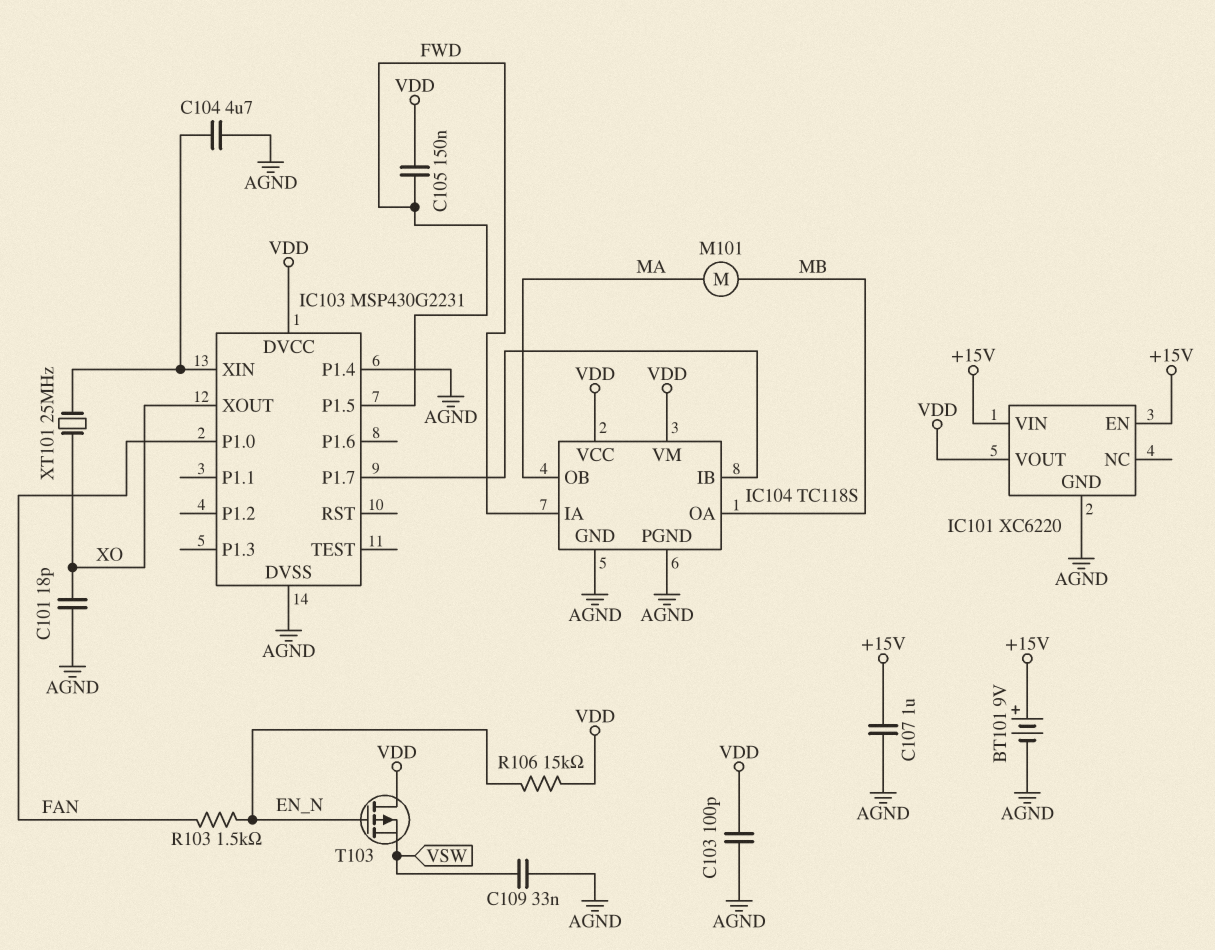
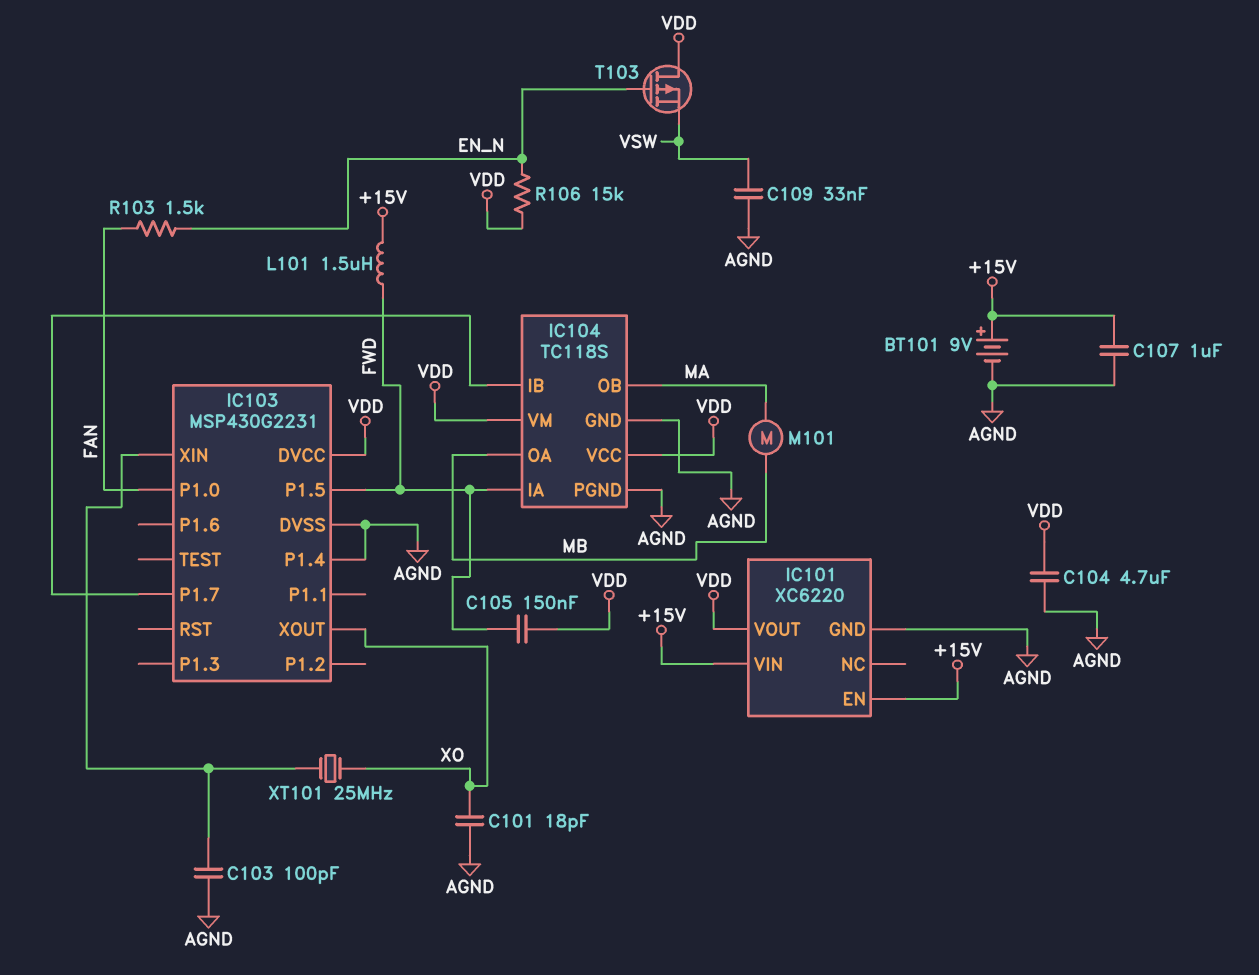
C103: 100pF (AGND, VDD) -> 100pF (AGND, IC103/XIN)
C104: 4.7uF (AGND, IC103/XIN) -> 4.7uF (AGND, VDD)
L101: none -> 1.5uH (+15V, FWD)

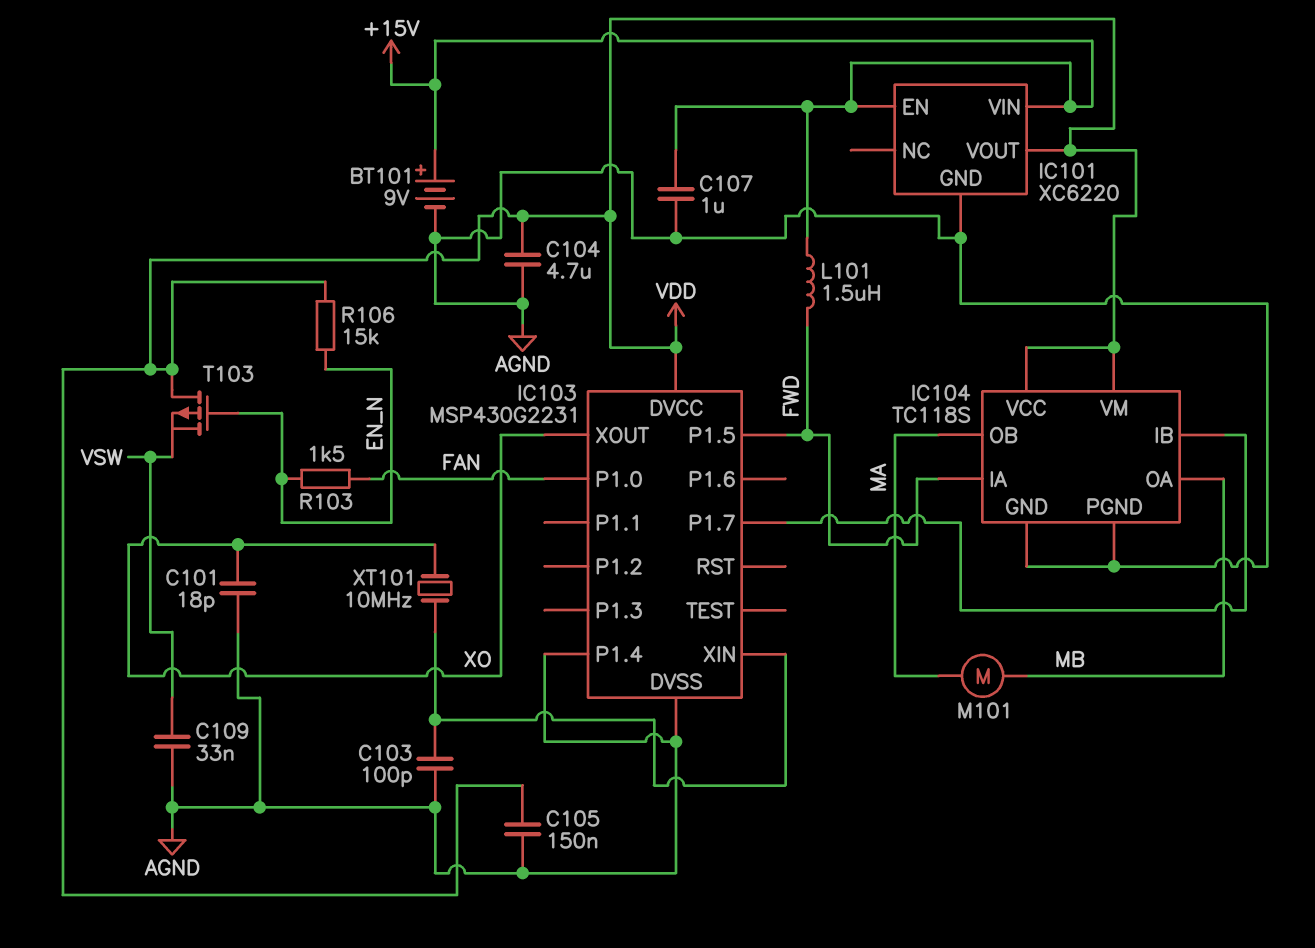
C105: 150nF (FWD, VDD) -> 150nF (AGND, VDD)
XT101: 25MHz (IC103/XIN, XO) -> 10MHz (IC103/XIN, XO)

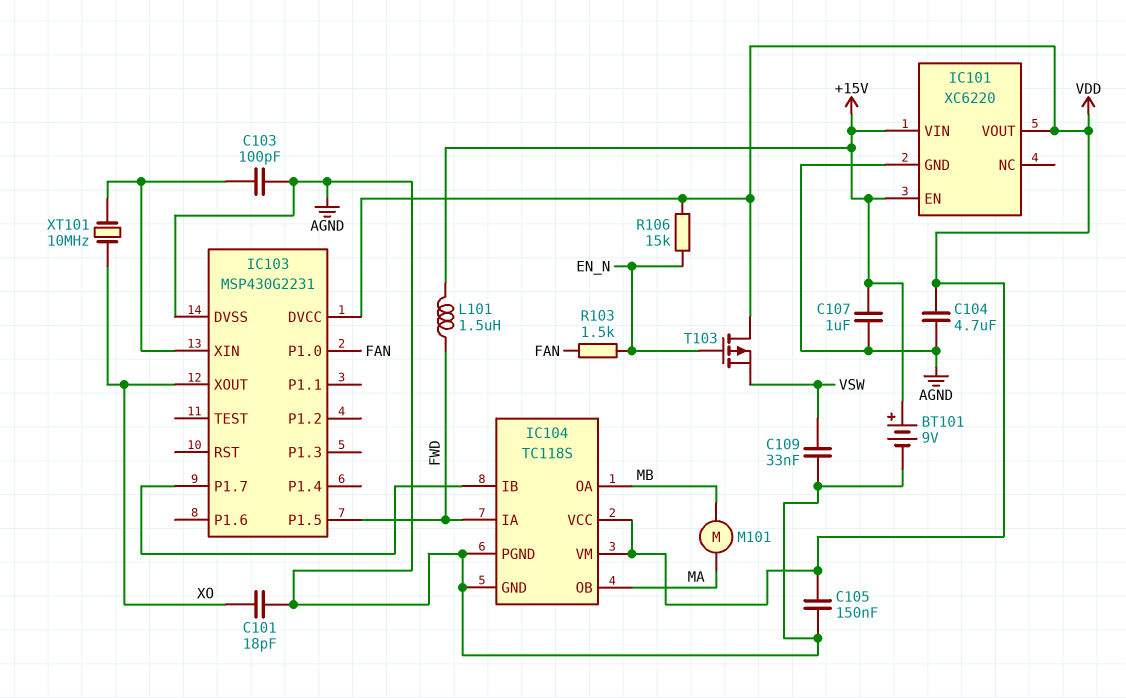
IC103 pin P1.4: AGND -> none

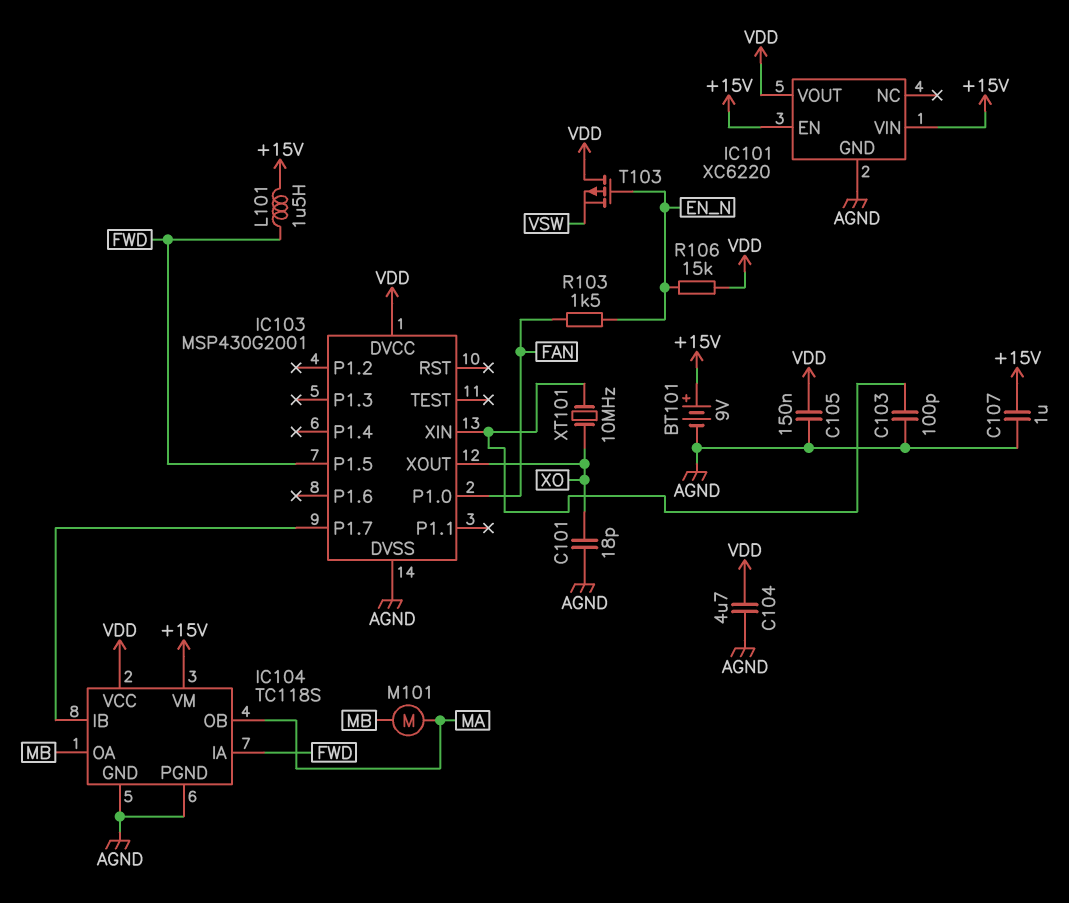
C109: 33nF (AGND, VSW) -> none
IC103: MSP430G2231 -> MSP430G2001
IC104 pin VM: VDD -> +15V

